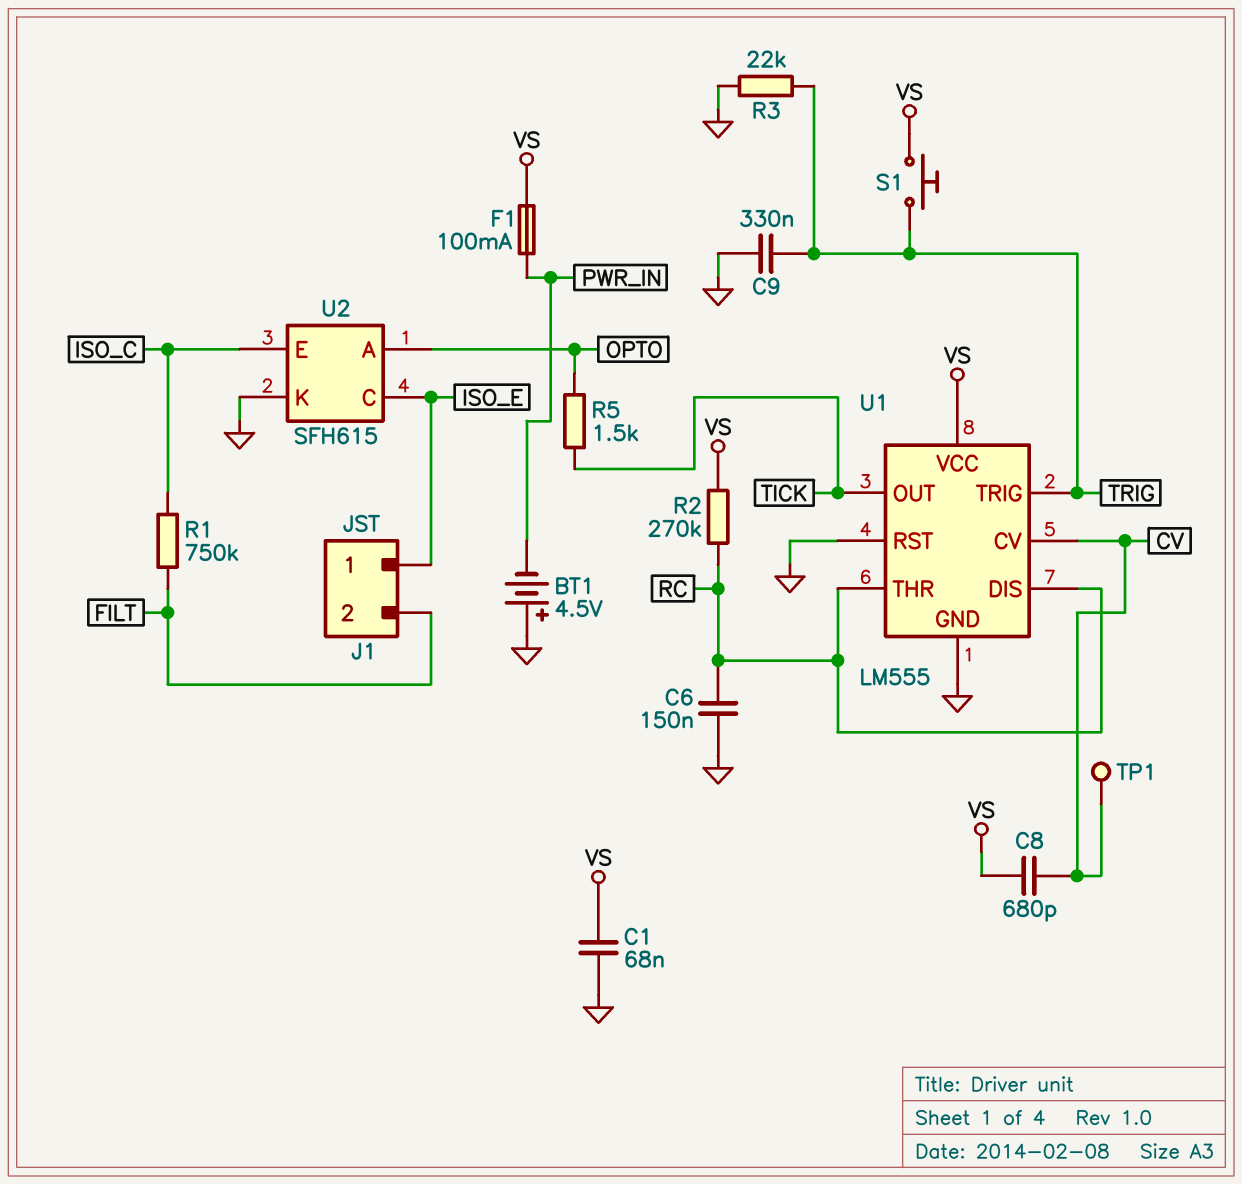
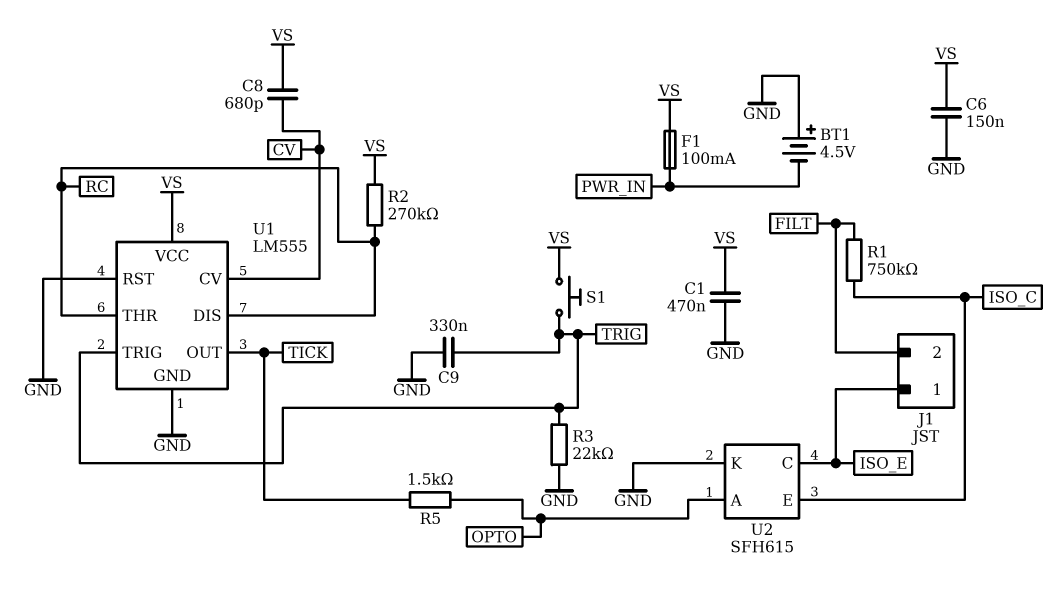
C1: 68nF (GND, VS) -> 470nF (GND, VS)
C6: 150nF (GND, RC) -> 150nF (GND, VS)
TP1: test point (CV) -> none

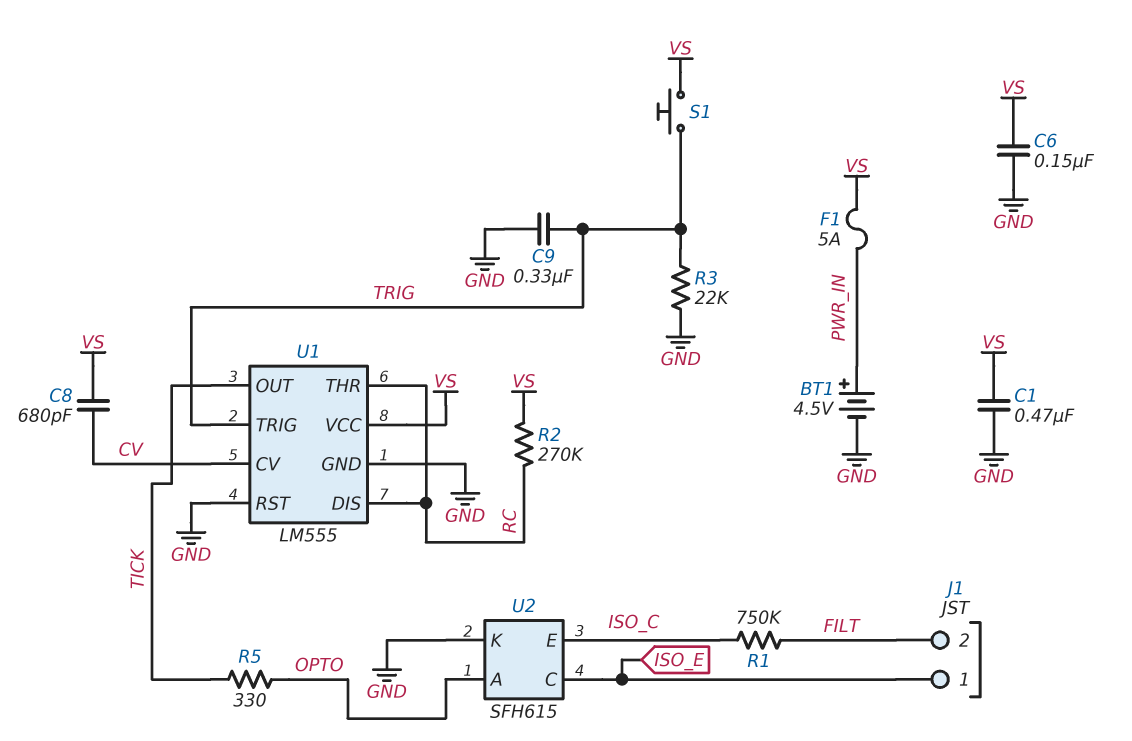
BT1: 4.5V (plus GND, minus PWR_IN) -> 4.5V (plus PWR_IN, minus GND)
F1: 100mA (PWR_IN, VS) -> 5A (PWR_IN, VS)
R5: 1.5k (OPTO, TICK) -> 330 (OPTO, TICK)

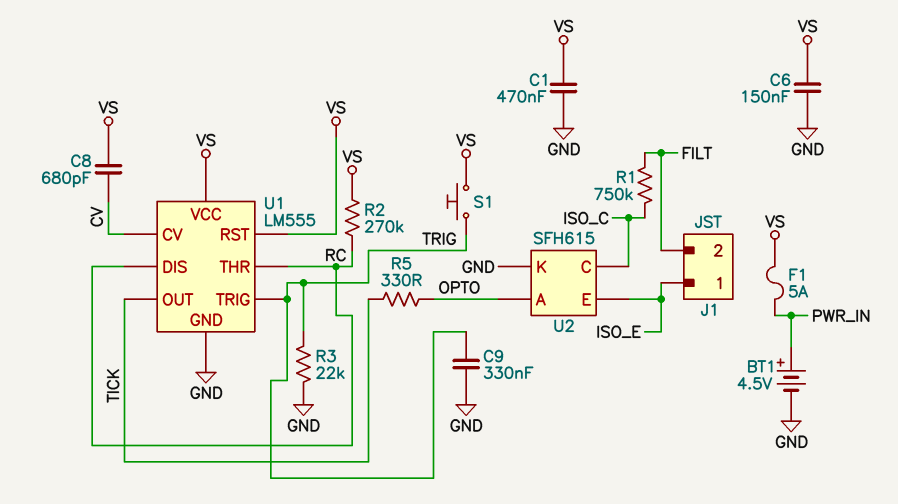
U1 pin RST: GND -> VS
U2 pin C: ISO_E -> ISO_C
U2 pin E: ISO_C -> ISO_E

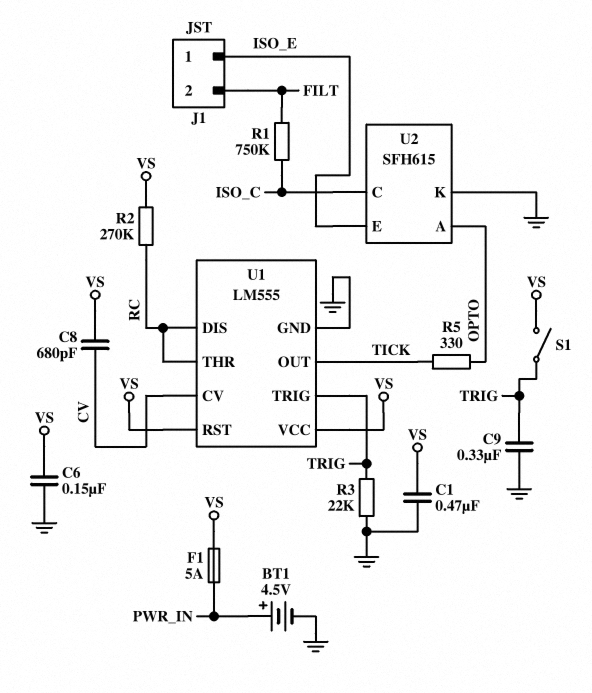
S1: button (TRIG, VS) -> switch (TRIG, VS)

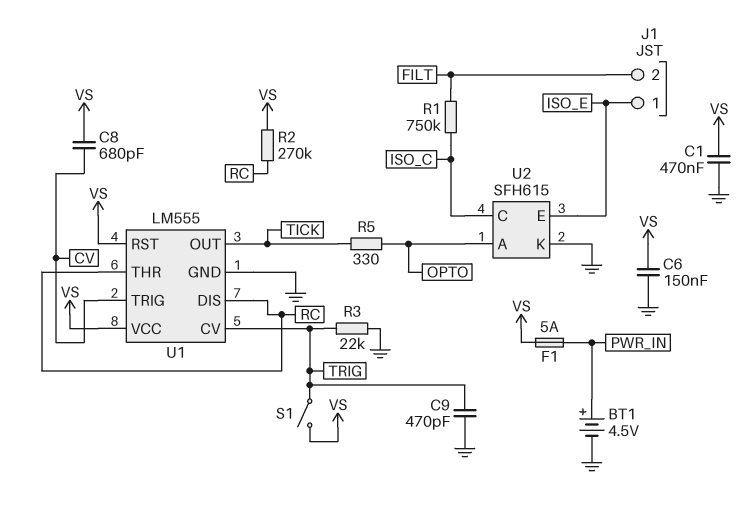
C9: 330nF (GND, TRIG) -> 470pF (GND, TRIG)
U1 pin CV: CV -> TRIG
U1 pin TRIG: TRIG -> CV

